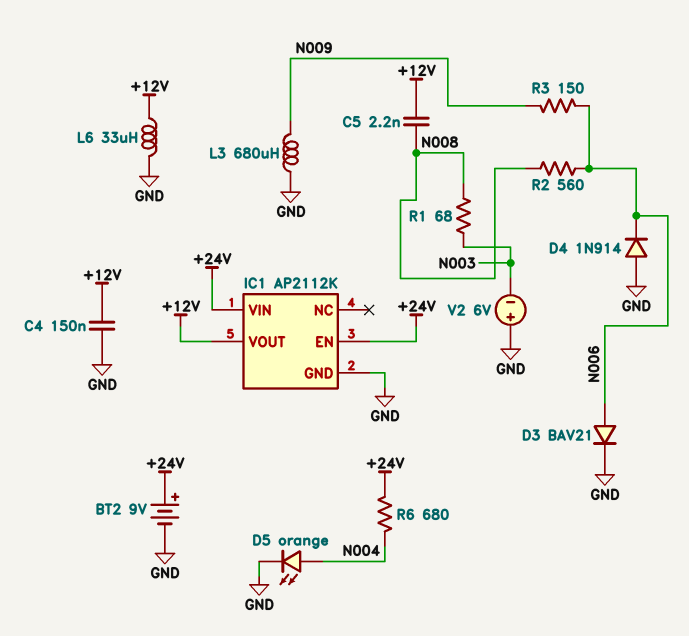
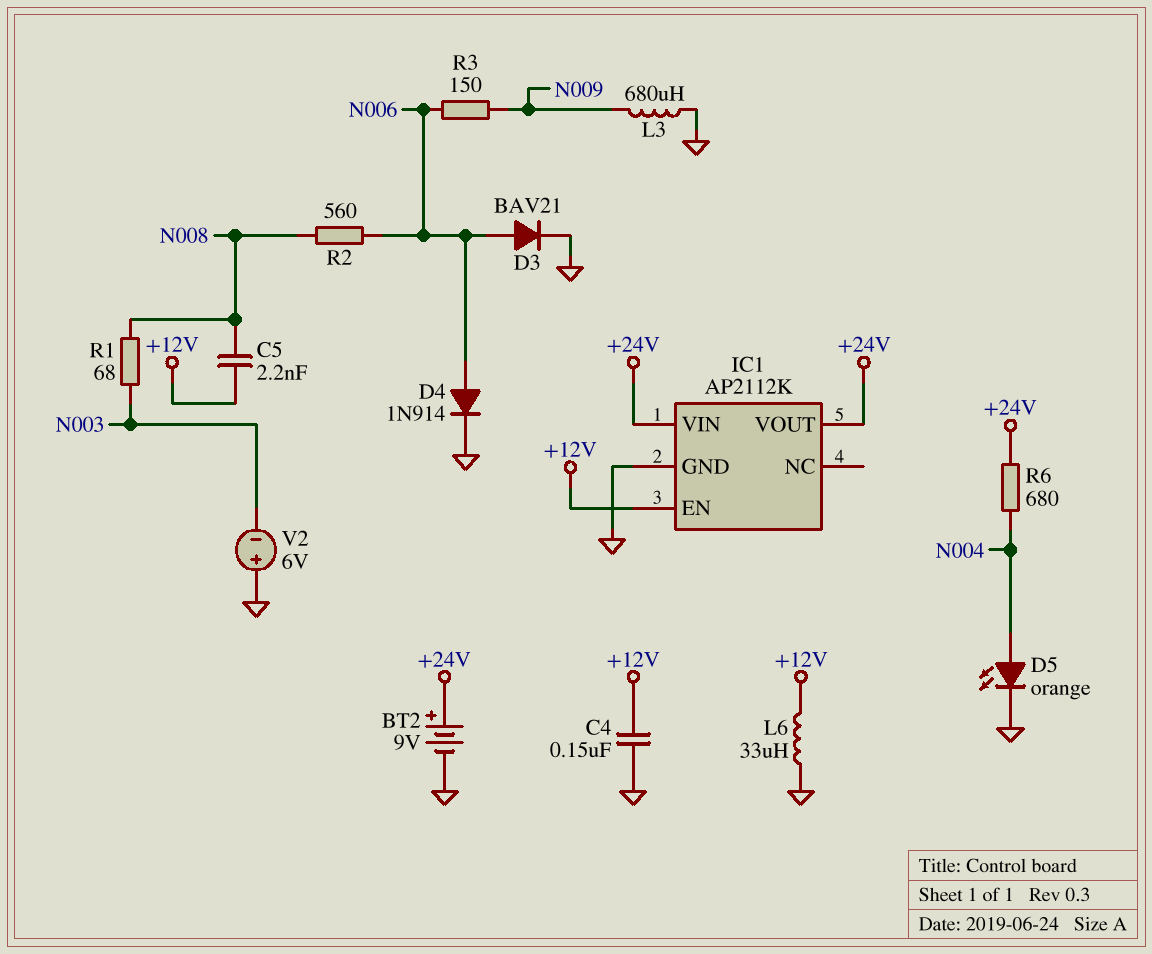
D4: diode 1N914 (A GND, K N006) -> diode 1N914 (A N006, K GND)
IC1 pin EN: +24V -> +12V
IC1 pin VOUT: +12V -> +24V

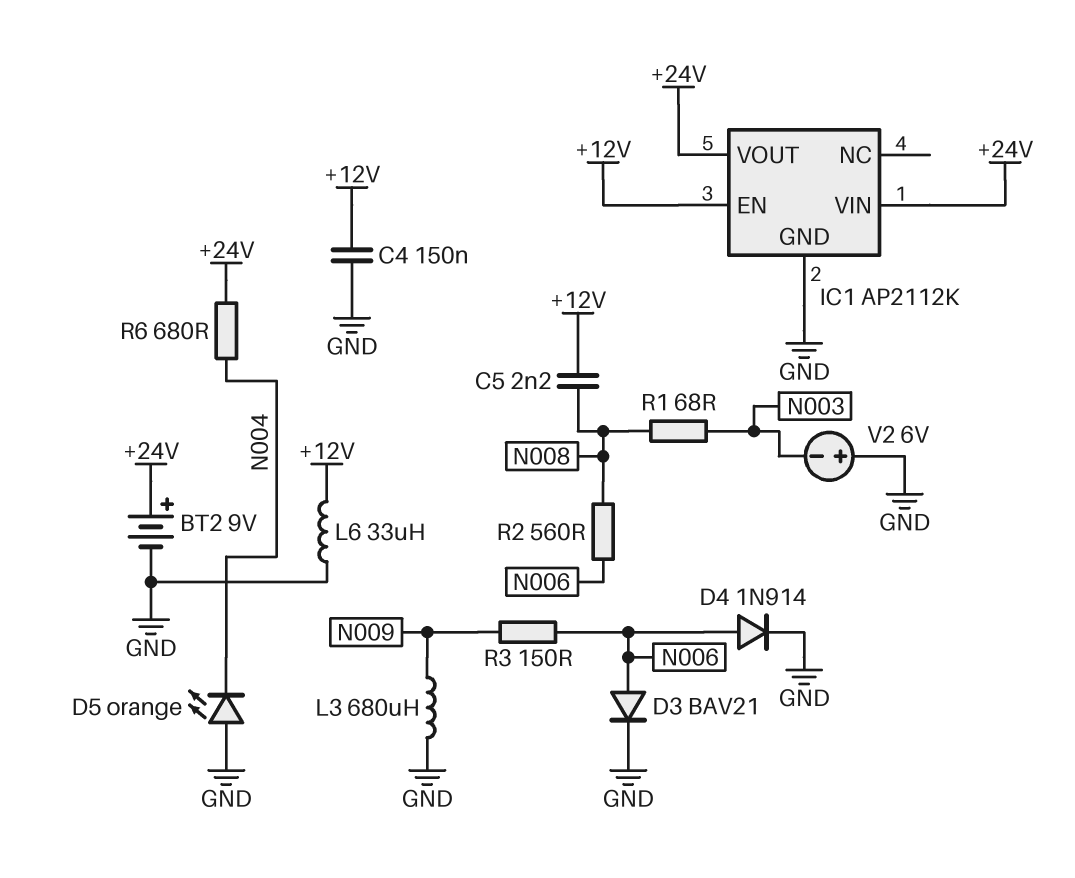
D5: LED orange (A N004, K GND) -> LED orange (A GND, K N004)

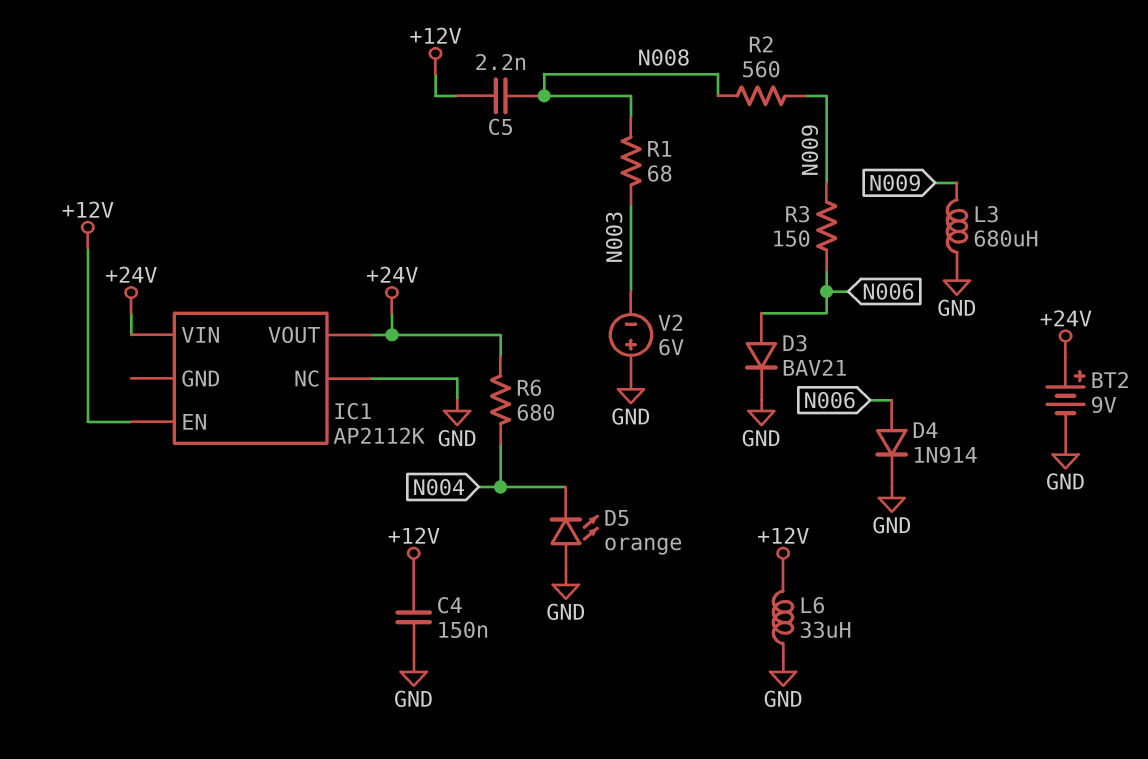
IC1 pin GND: GND -> none
IC1 pin NC: none -> GND
R2: 560 (N006, N008) -> 560 (N008, N009)

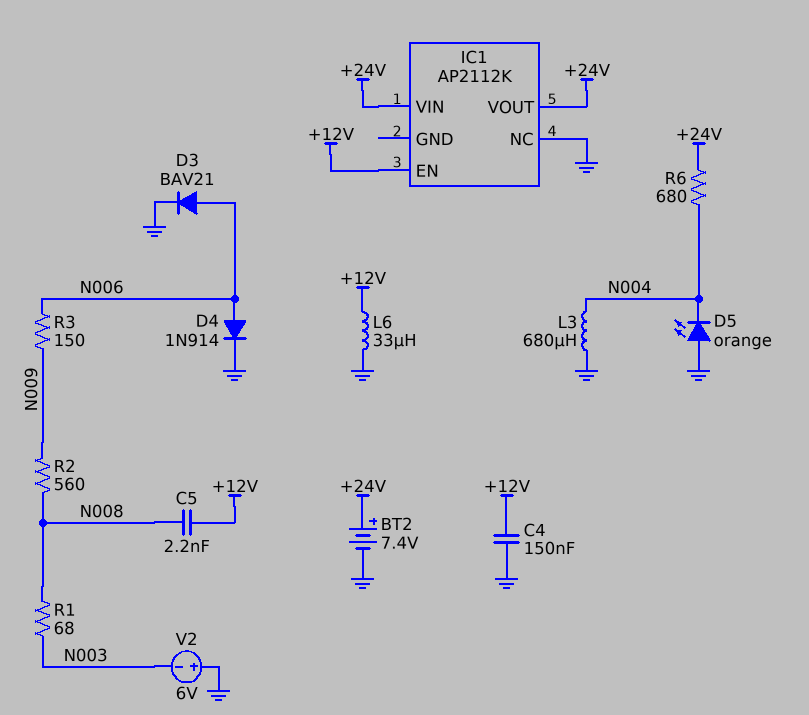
BT2: 9V (plus +24V, minus GND) -> 7.4V (plus +24V, minus GND)
L3: 680uH (GND, N009) -> 680uH (GND, N004)

